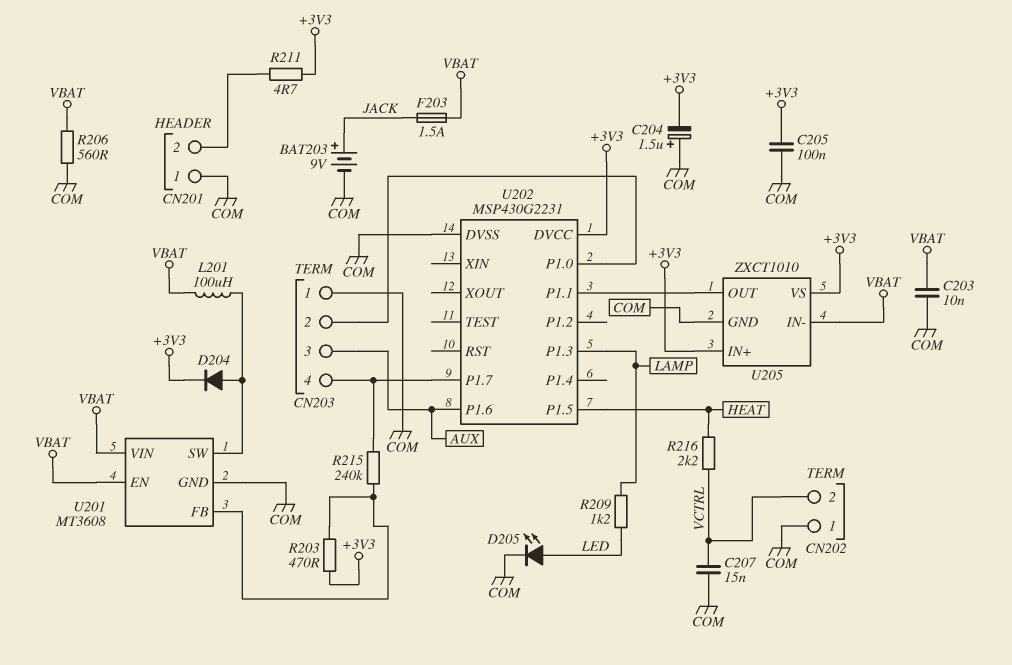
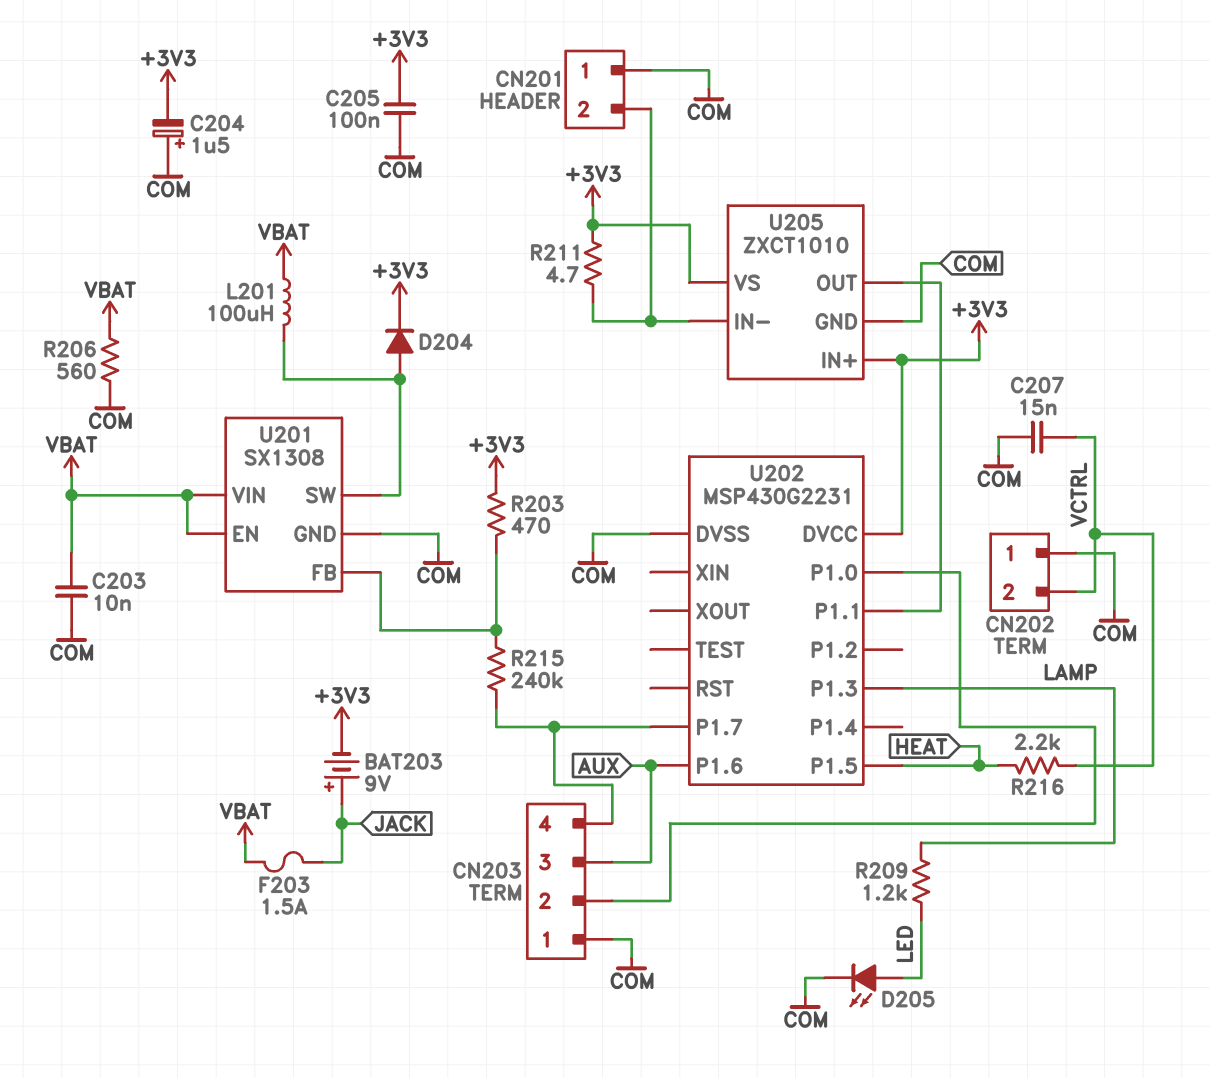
BAT203: 9V (plus JACK, minus COM) -> 9V (plus JACK, minus +3V3)
U201: MT3608 -> SX1308
U205 pin IN-: VBAT -> CN201/2

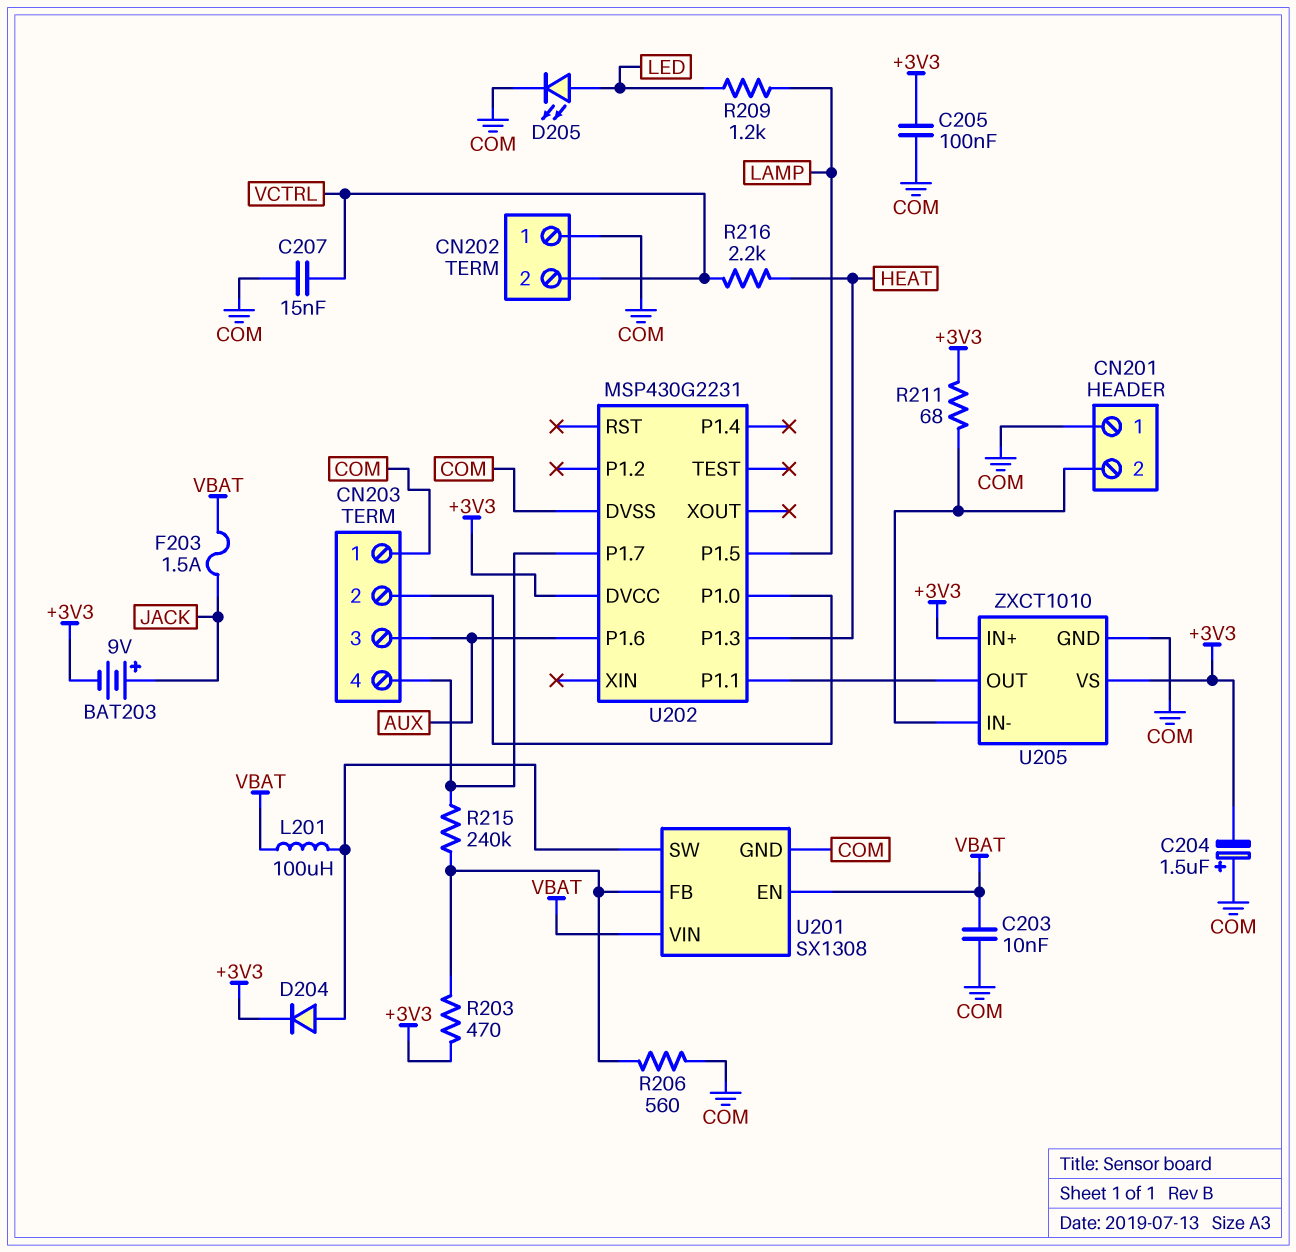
R206: 560 (COM, VBAT) -> 560 (COM, U201/FB)
R211: 4.7 (+3V3, CN201/2) -> 68 (+3V3, CN201/2)
U202 pin P1.3: LAMP -> HEAT
U202 pin P1.5: HEAT -> LAMP

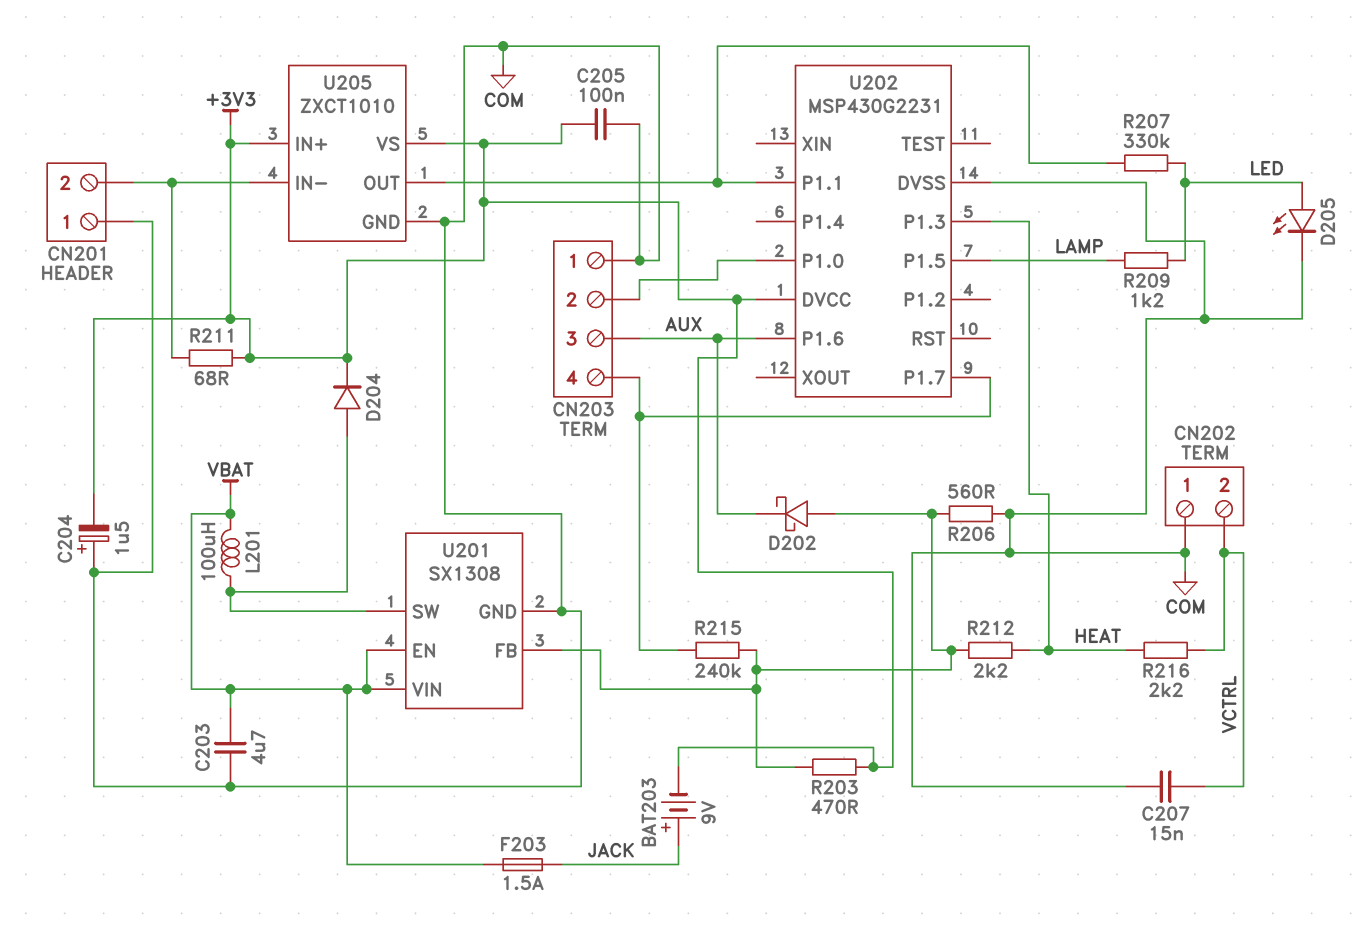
C203: 10nF (COM, VBAT) -> 4.7uF (COM, VBAT)
D202: none -> schottky (A U201/FB, K AUX)
R207: none -> 330k (LED, U202/P1.1)
R212: none -> 2.2k (HEAT, U201/FB)

